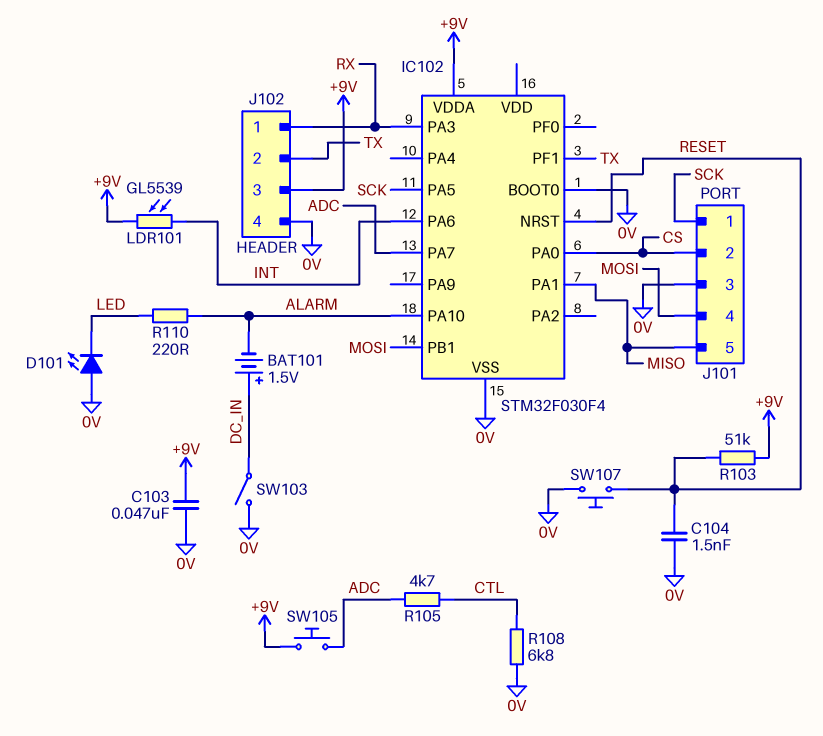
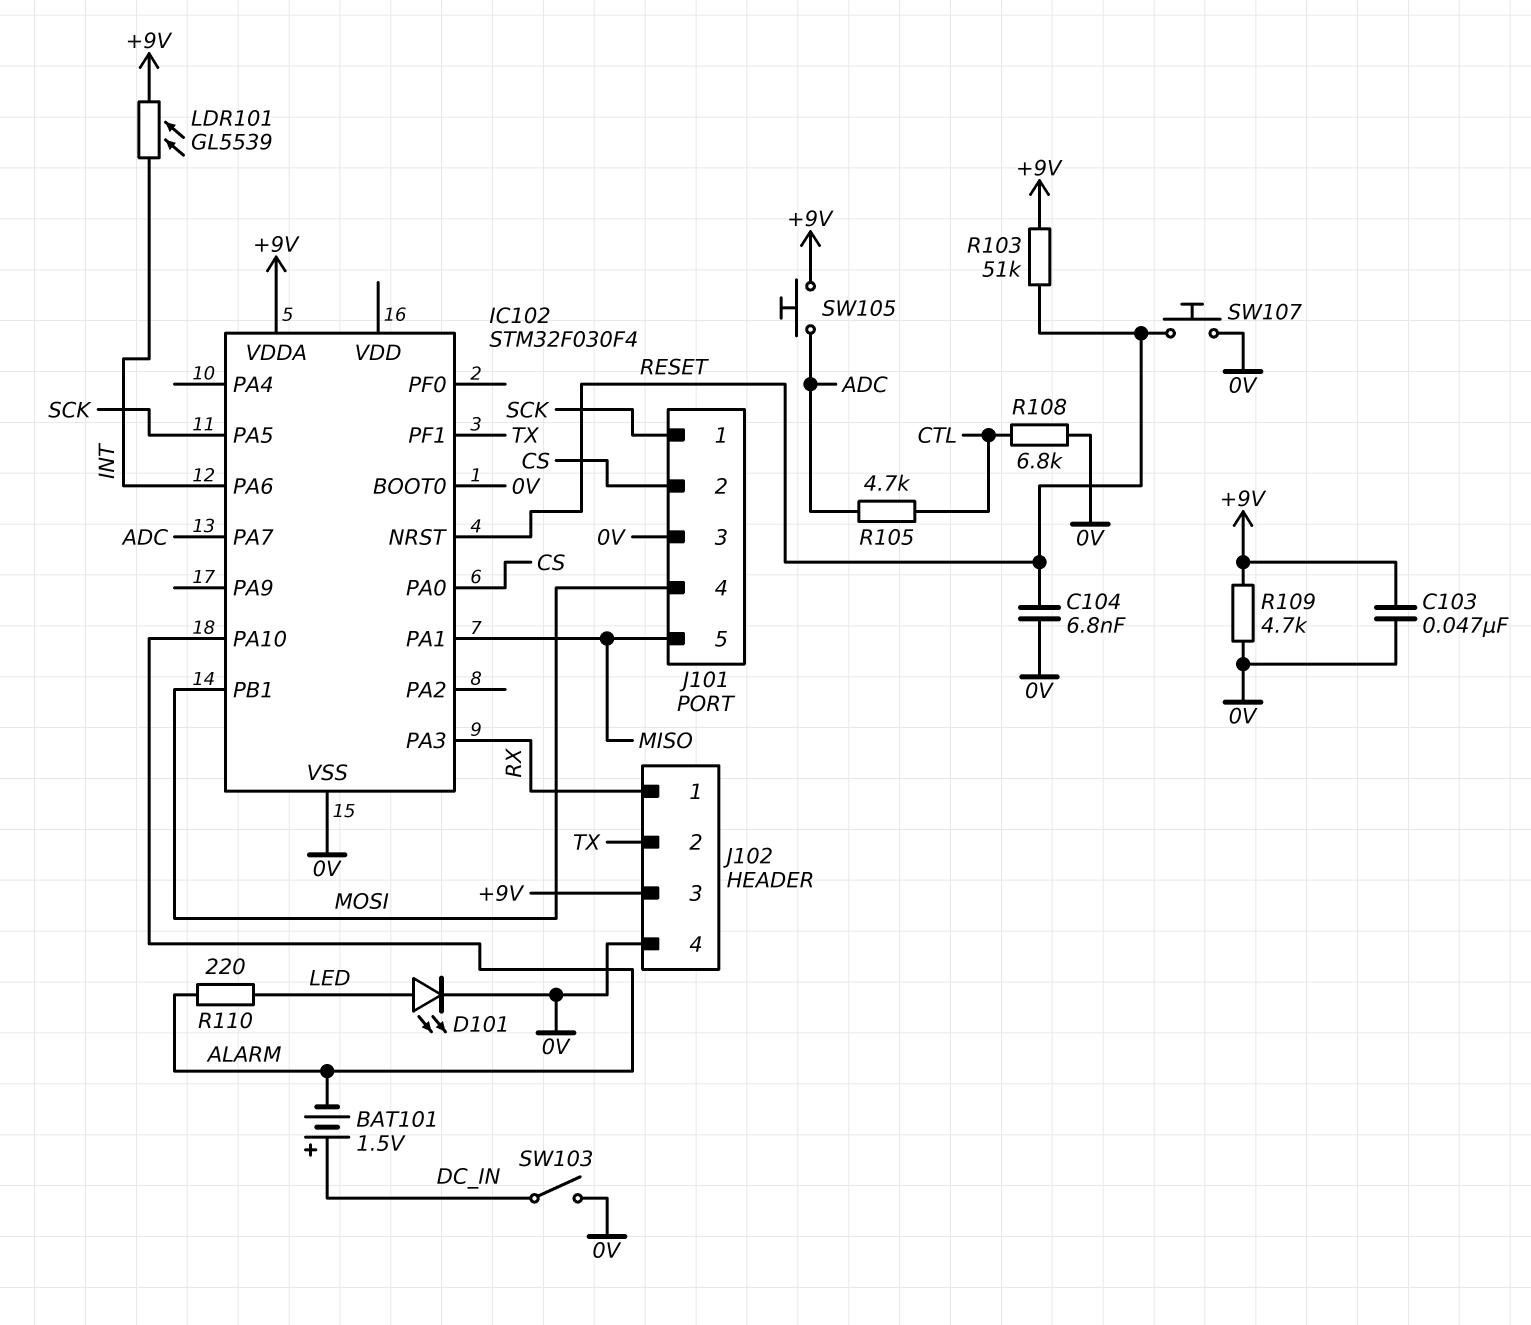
C104: 1.5nF (0V, RESET) -> 6.8nF (0V, RESET)
D101: LED (A 0V, K LED) -> LED (A LED, K 0V)
R109: none -> 4.7k (+9V, 0V)

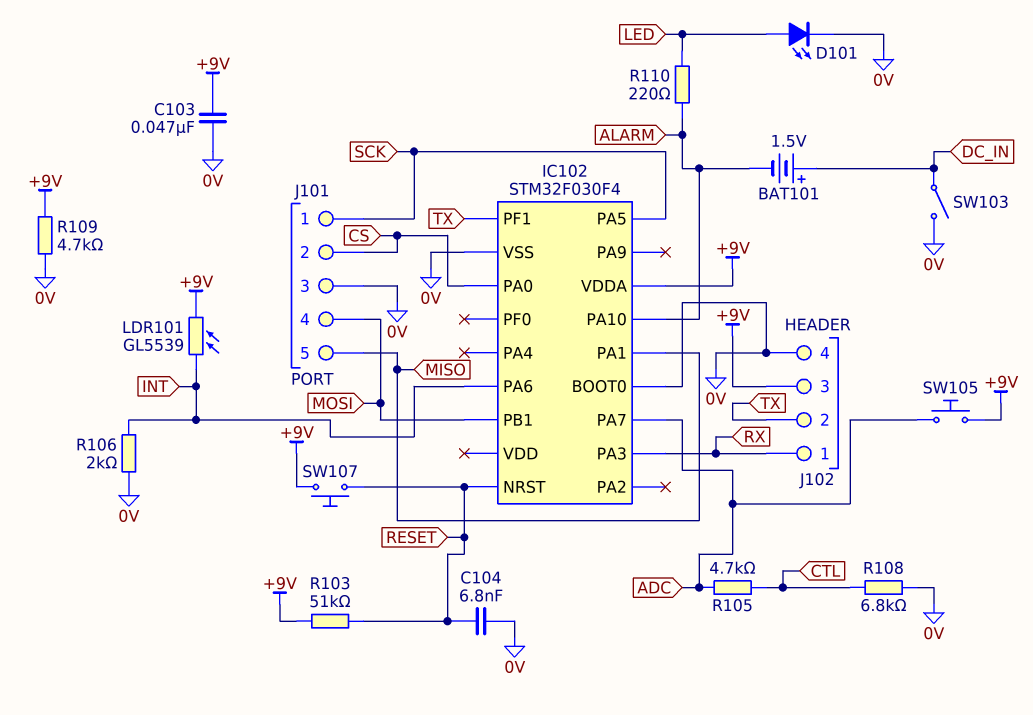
R106: none -> 2k (0V, INT)
SW107: button (0V, RESET) -> button (+9V, RESET)

